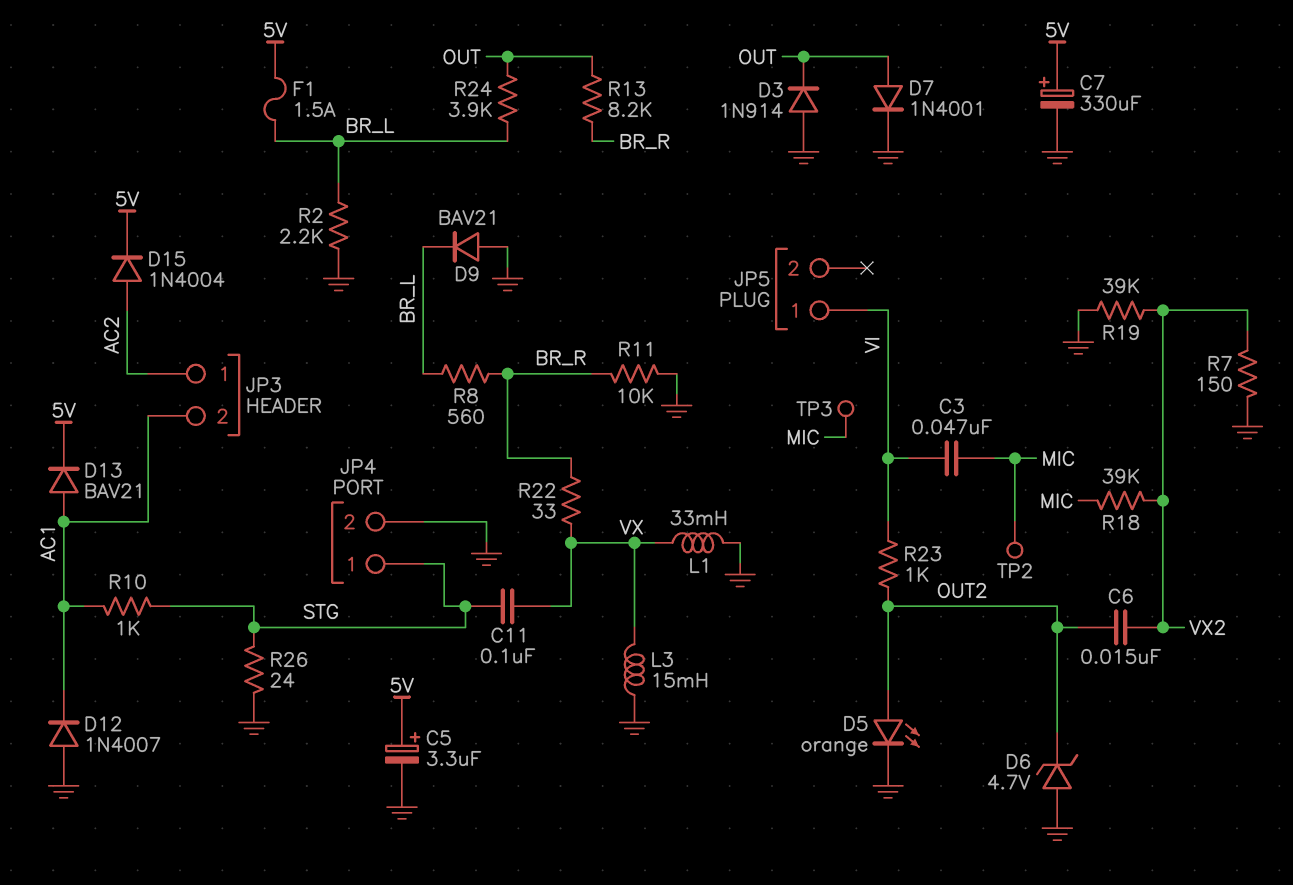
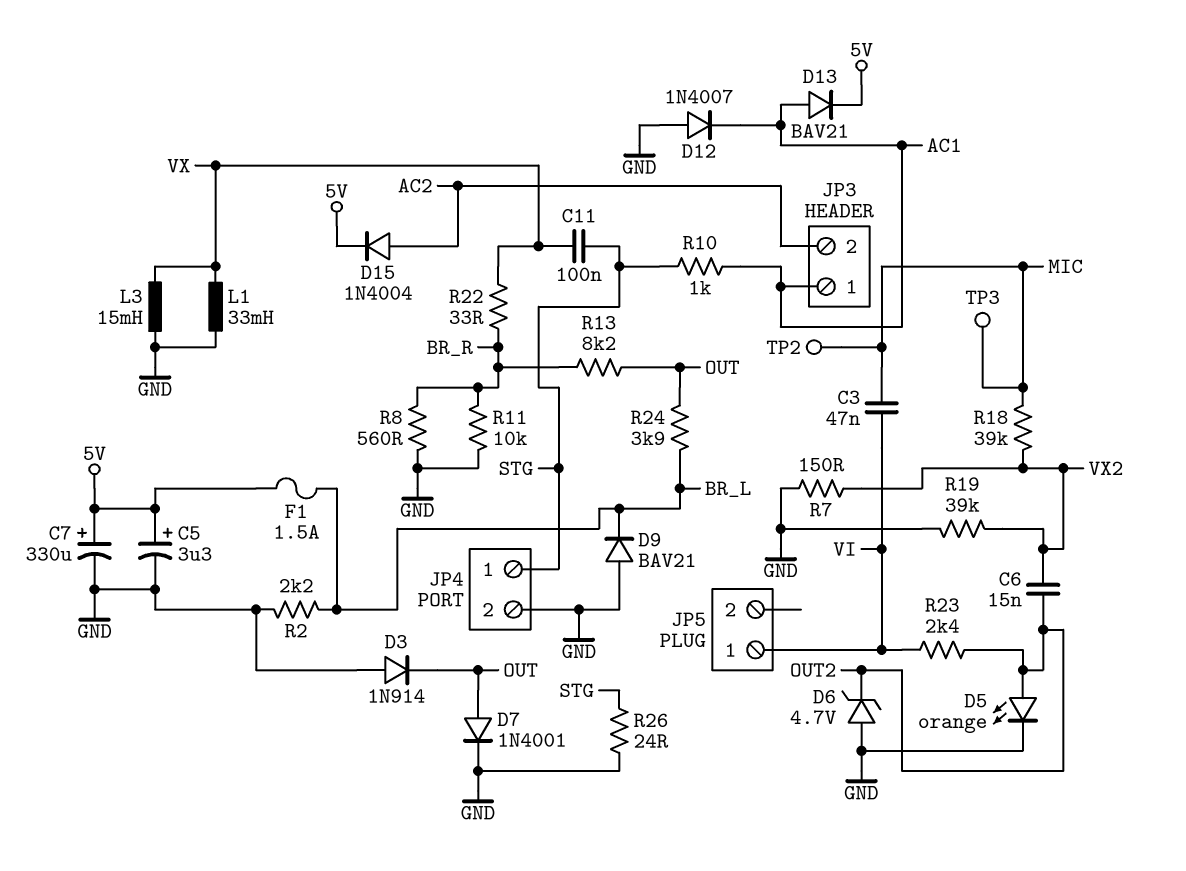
JP3 pin 1: AC2 -> AC1
JP3 pin 2: AC1 -> AC2
R8: 560 (BR_L, BR_R) -> 560 (BR_R, GND)
R23: 1k (OUT2, VI) -> 2.4k (OUT2, VI)

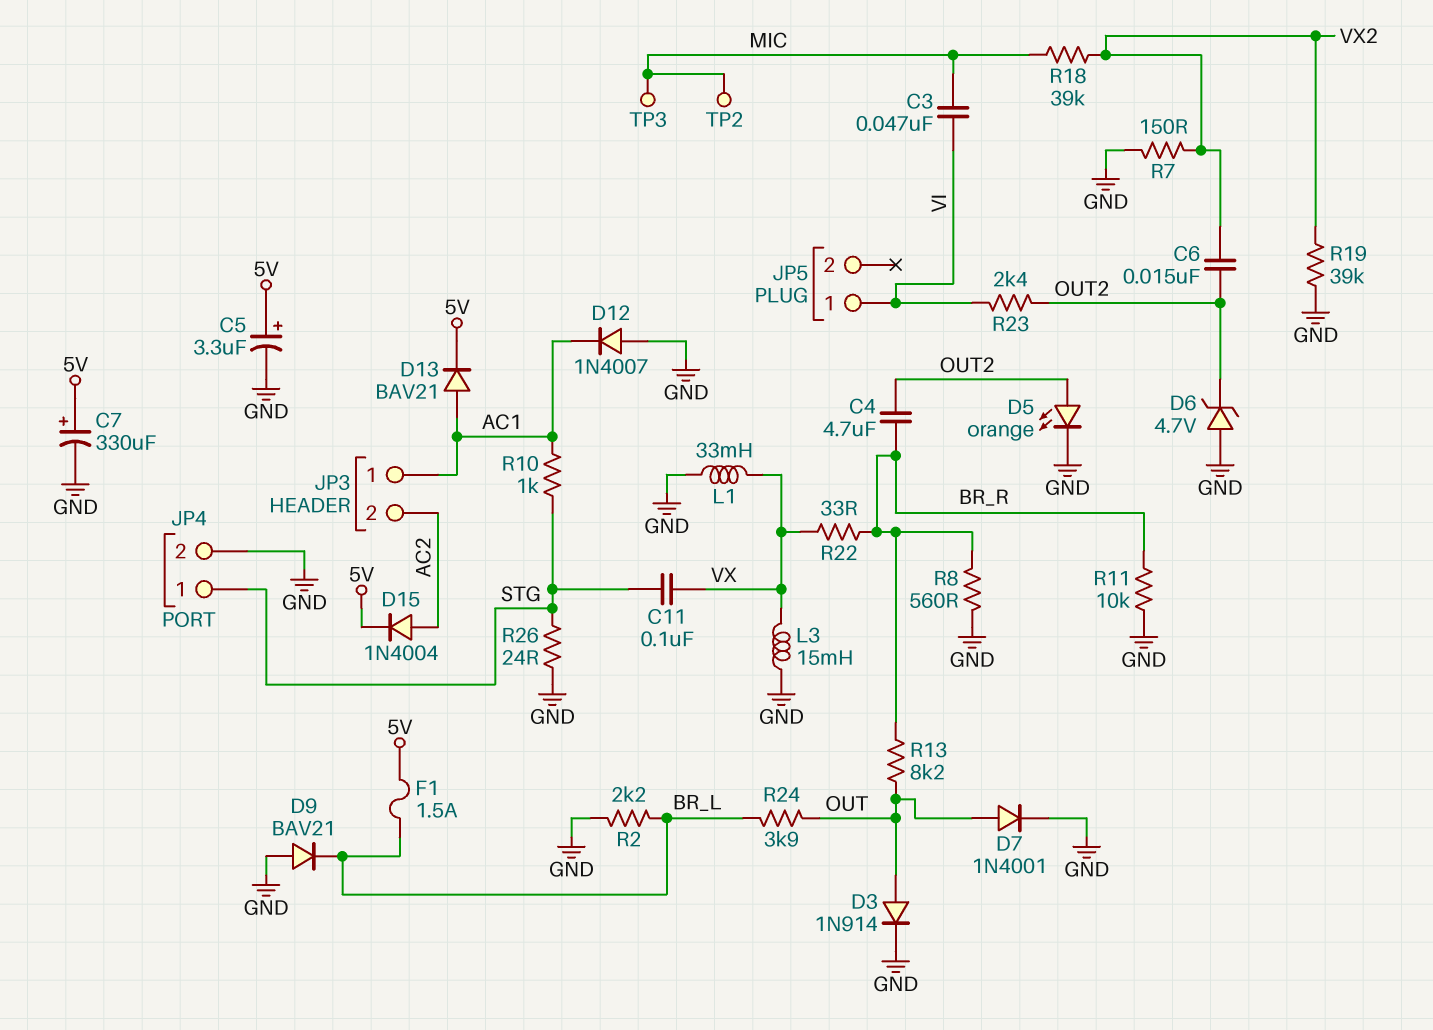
C4: none -> 4.7uF (BR_R, OUT2)
D3: diode 1N914 (A GND, K OUT) -> diode 1N914 (A OUT, K GND)

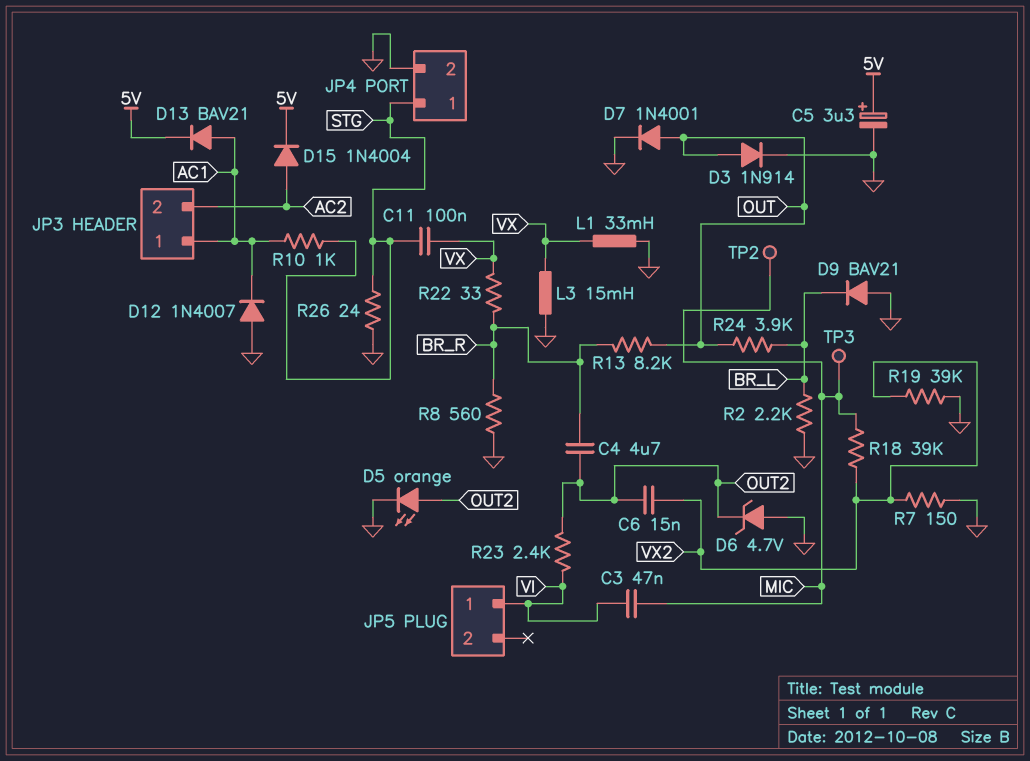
C7: 330uF (plus 5V, minus GND) -> none
F1: 1.5A (5V, BR_L) -> none
R11: 10k (BR_R, GND) -> none

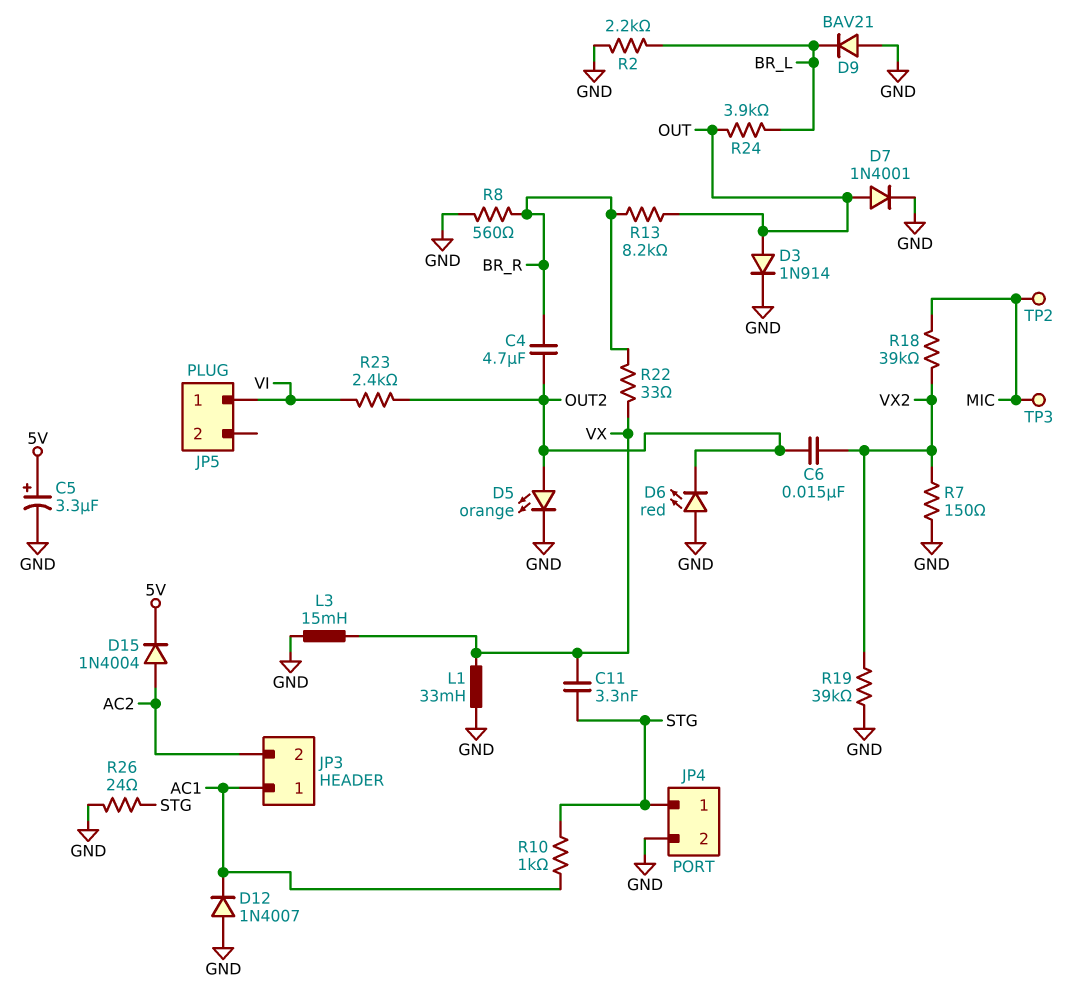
C3: 47nF (MIC, VI) -> none
C11: 100nF (STG, VX) -> 3.3nF (STG, VX)
D6: zener 4.7V (A GND, K OUT2) -> LED red (A GND, K OUT2)
D13: diode BAV21 (A AC1, K 5V) -> none

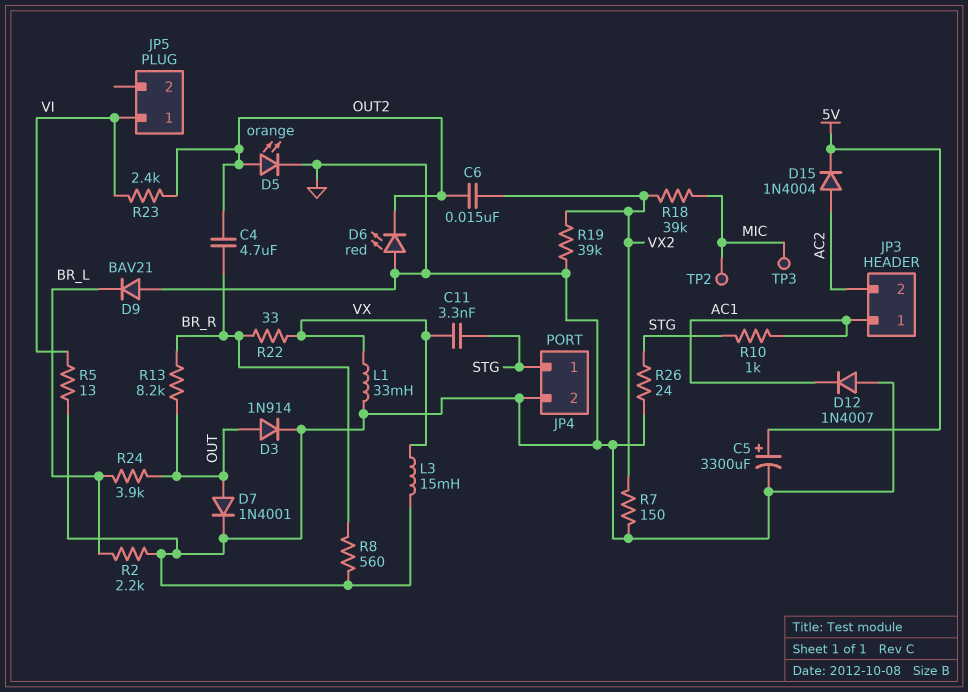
C5: 3.3uF (plus 5V, minus GND) -> 3300uF (plus 5V, minus GND)
R5: none -> 13 (GND, VI)

